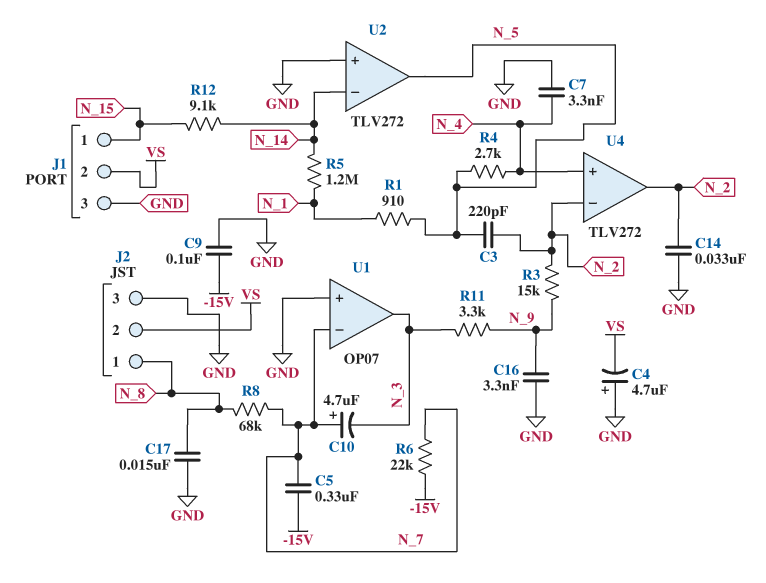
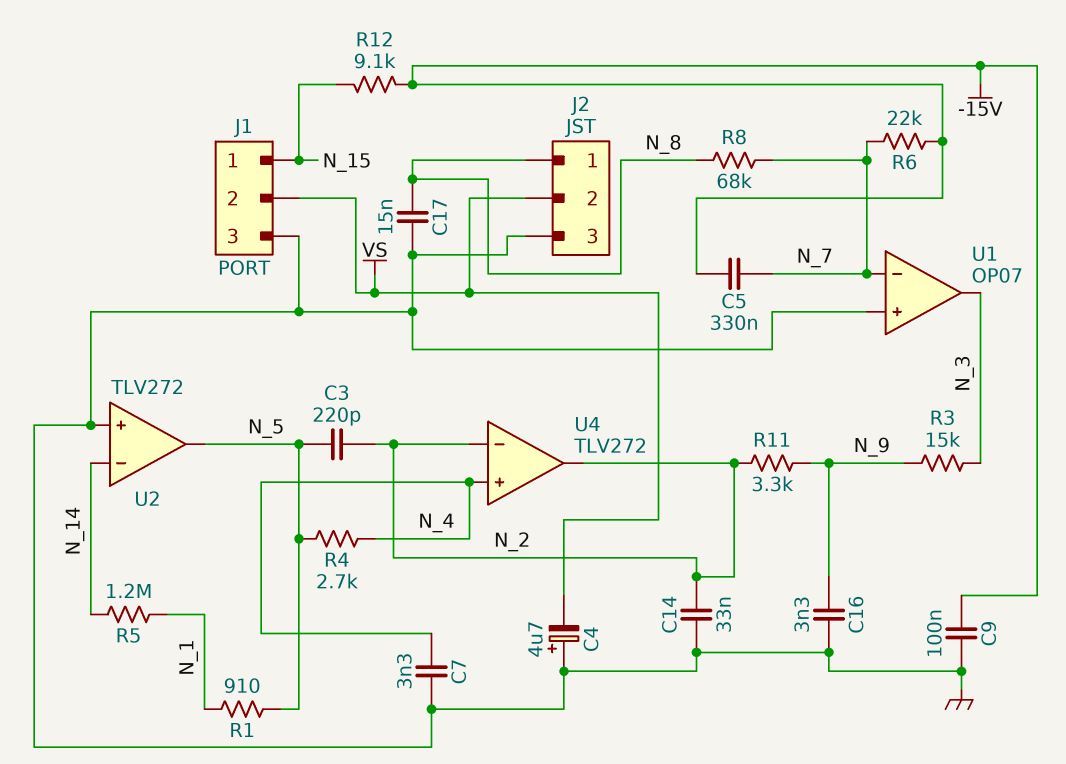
C10: 4.7uF (plus N_7, minus N_3) -> none
R3: 15k (N_2, N_9) -> 15k (N_3, N_9)
R11: 3.3k (N_3, N_9) -> 3.3k (N_2, N_9)
R12: 9.1k (N_14, N_15) -> 9.1k (-15V, N_15)

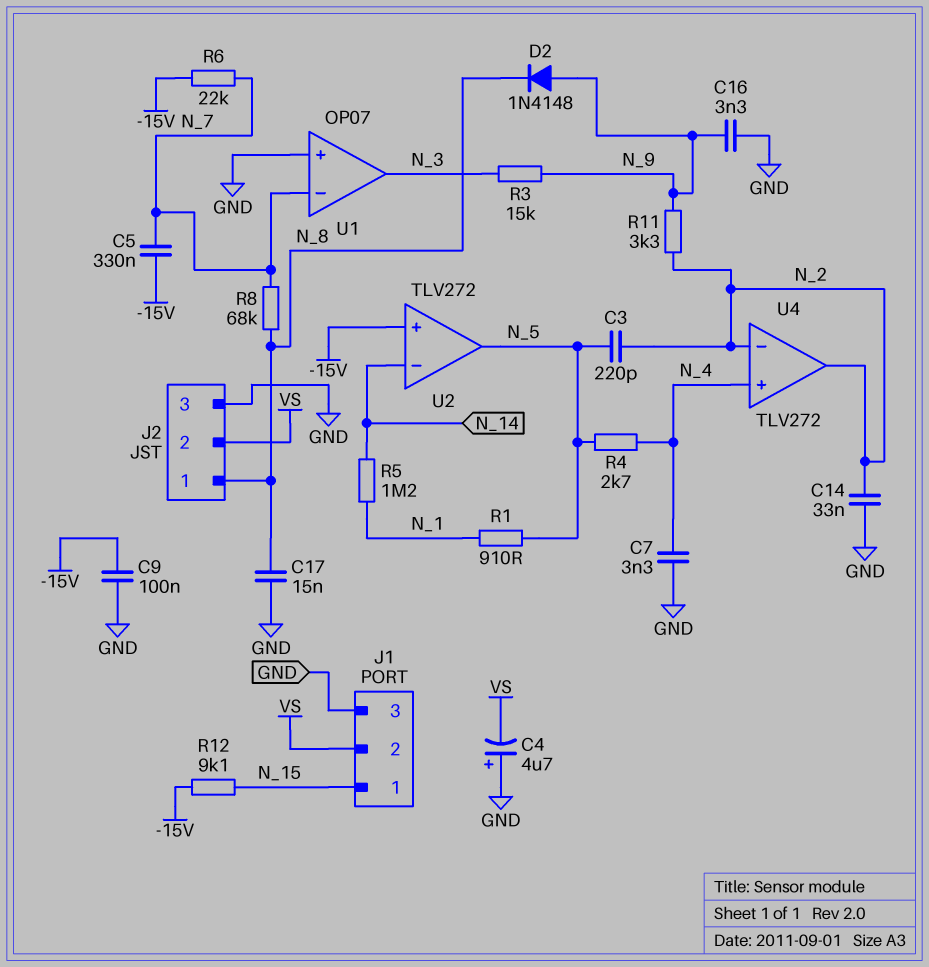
D2: none -> diode 1N4148 (A N_9, K N_8)
U2 pin in+: GND -> -15V

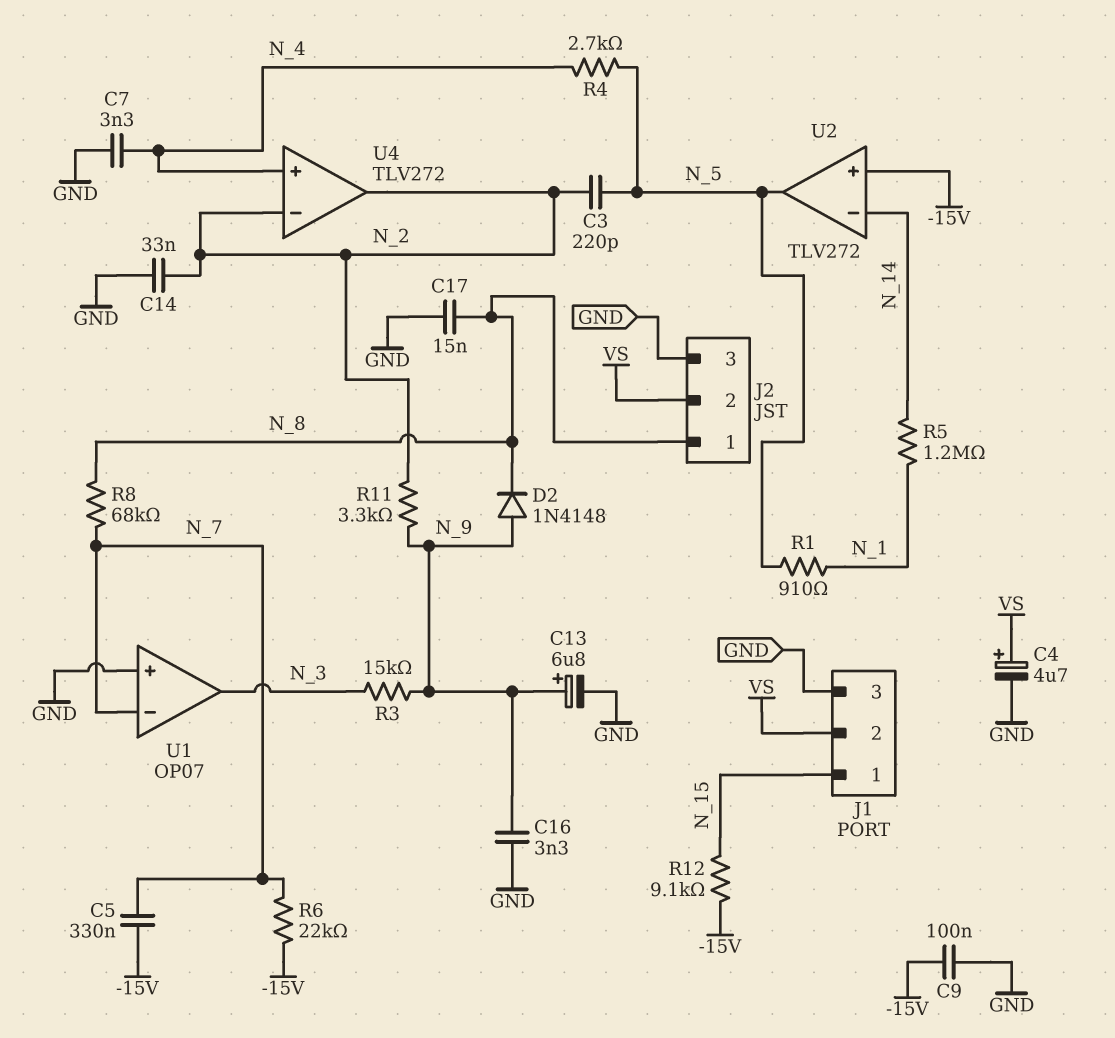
C4: 4.7uF (plus GND, minus VS) -> 4.7uF (plus VS, minus GND)
C13: none -> 6.8uF (plus N_9, minus GND)

